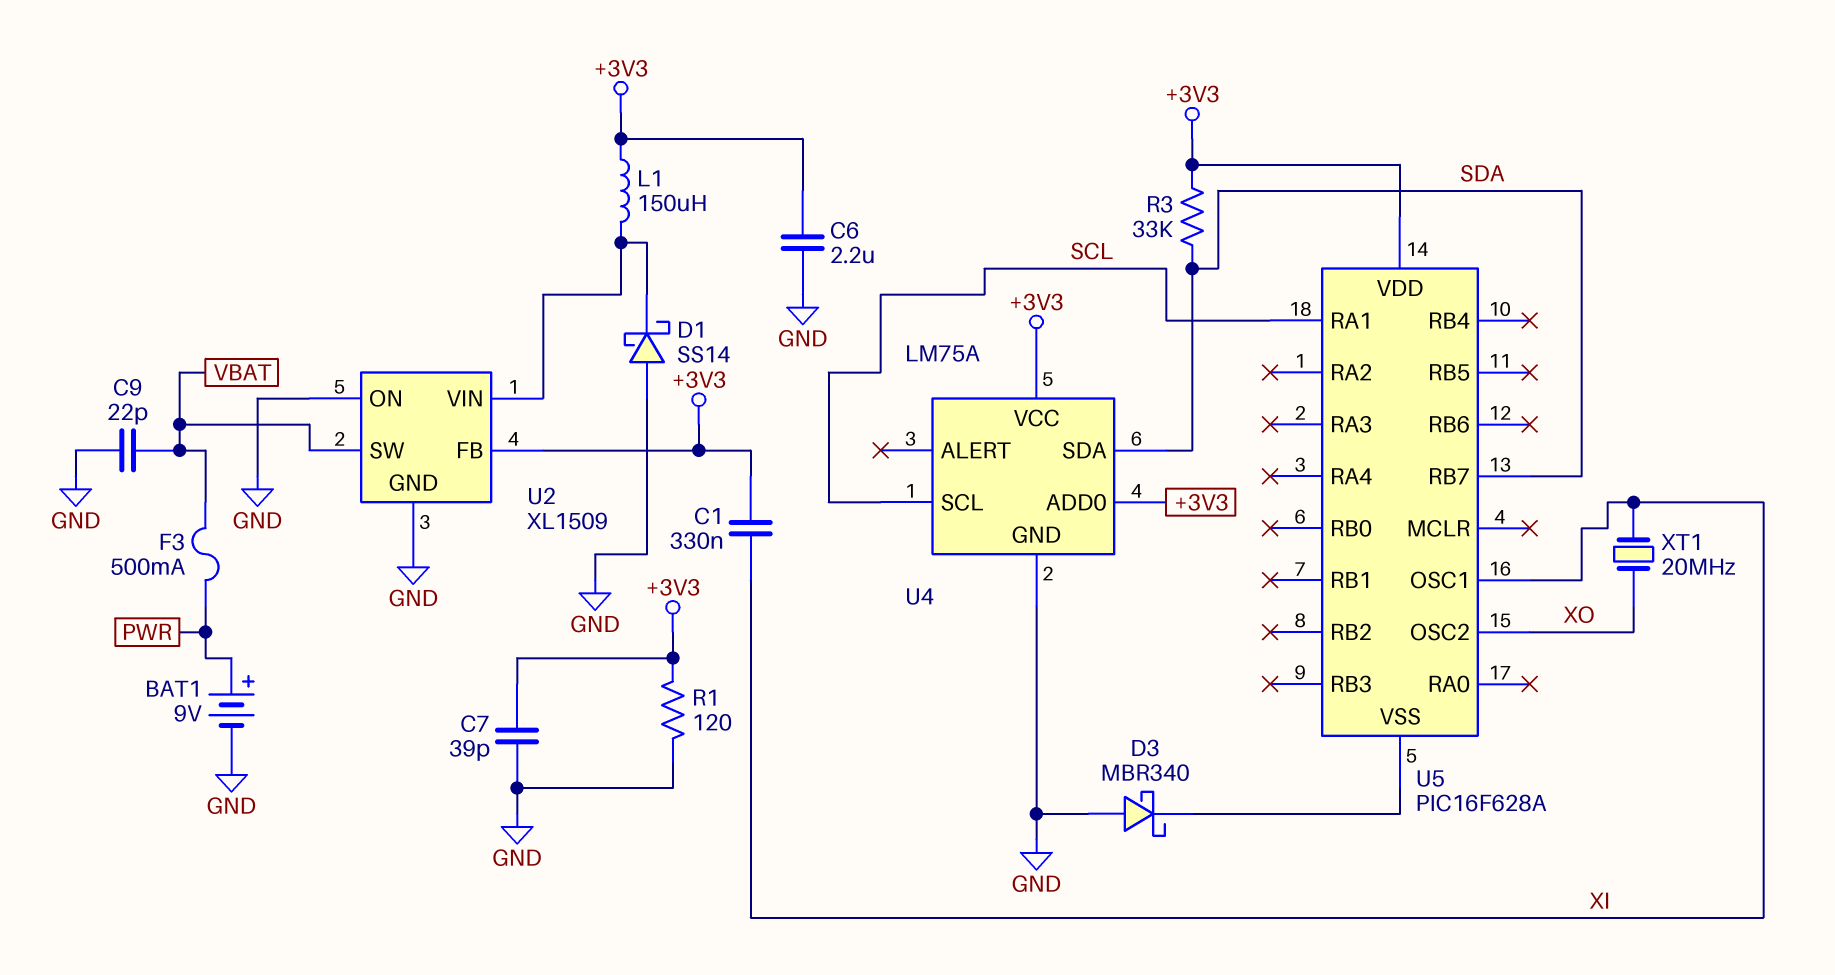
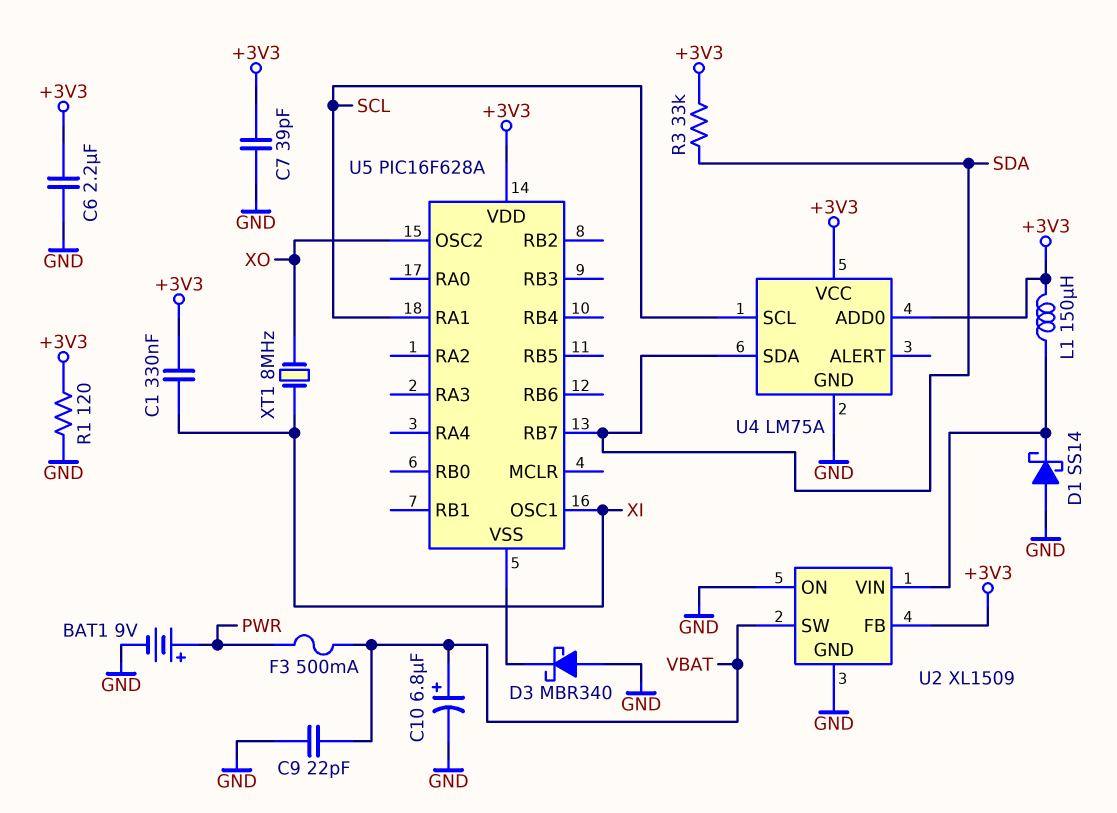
C10: none -> 6.8uF (plus VBAT, minus GND)
XT1: 20MHz (XI, XO) -> 8MHz (XI, XO)

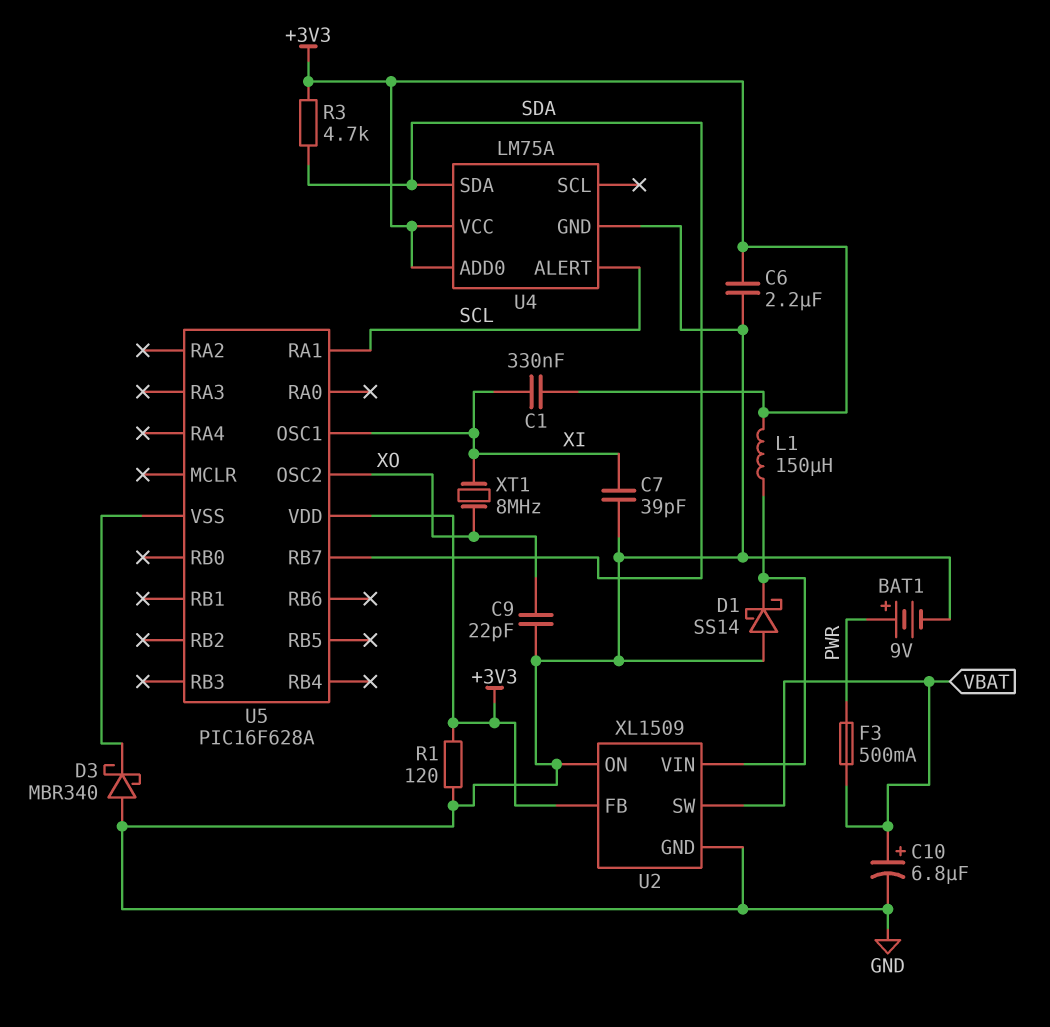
C7: 39pF (+3V3, GND) -> 39pF (GND, XI)
C9: 22pF (GND, VBAT) -> 22pF (GND, XO)
R3: 33k (+3V3, SDA) -> 4.7k (+3V3, SDA)
U4 pin ALERT: none -> SCL
U4 pin SCL: SCL -> none

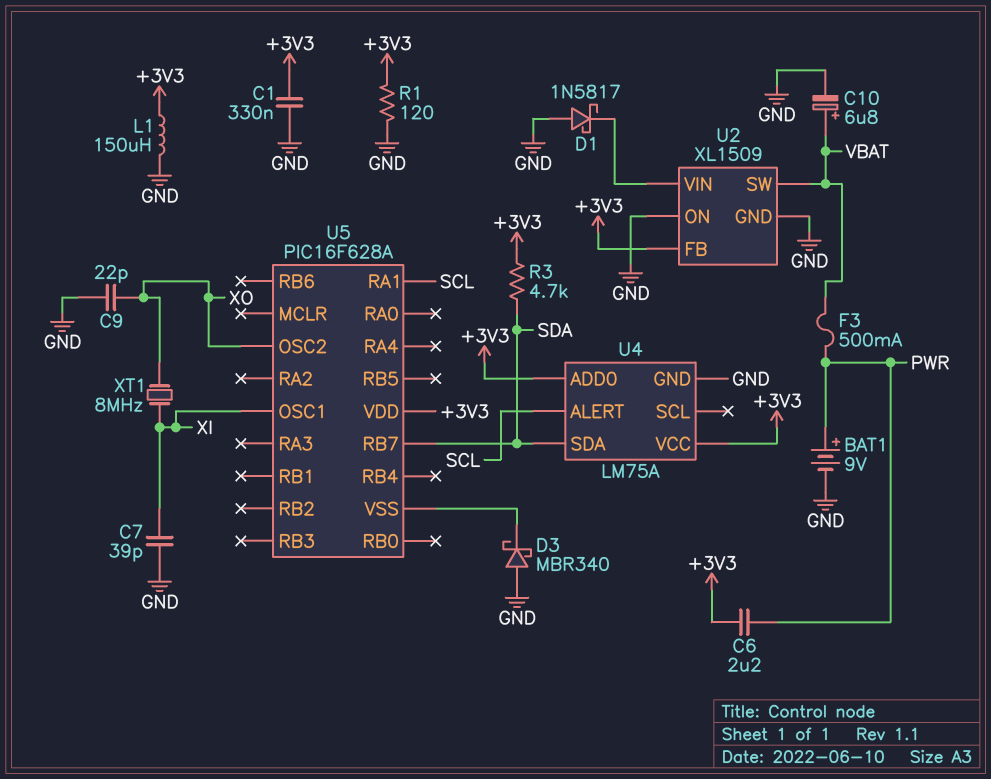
C1: 330nF (+3V3, XI) -> 330nF (+3V3, GND)
C6: 2.2uF (+3V3, GND) -> 2.2uF (+3V3, PWR)
D1: schottky SS14 (A GND, K U2/VIN) -> schottky 1N5817 (A GND, K U2/VIN)
L1: 150uH (+3V3, U2/VIN) -> 150uH (+3V3, GND)

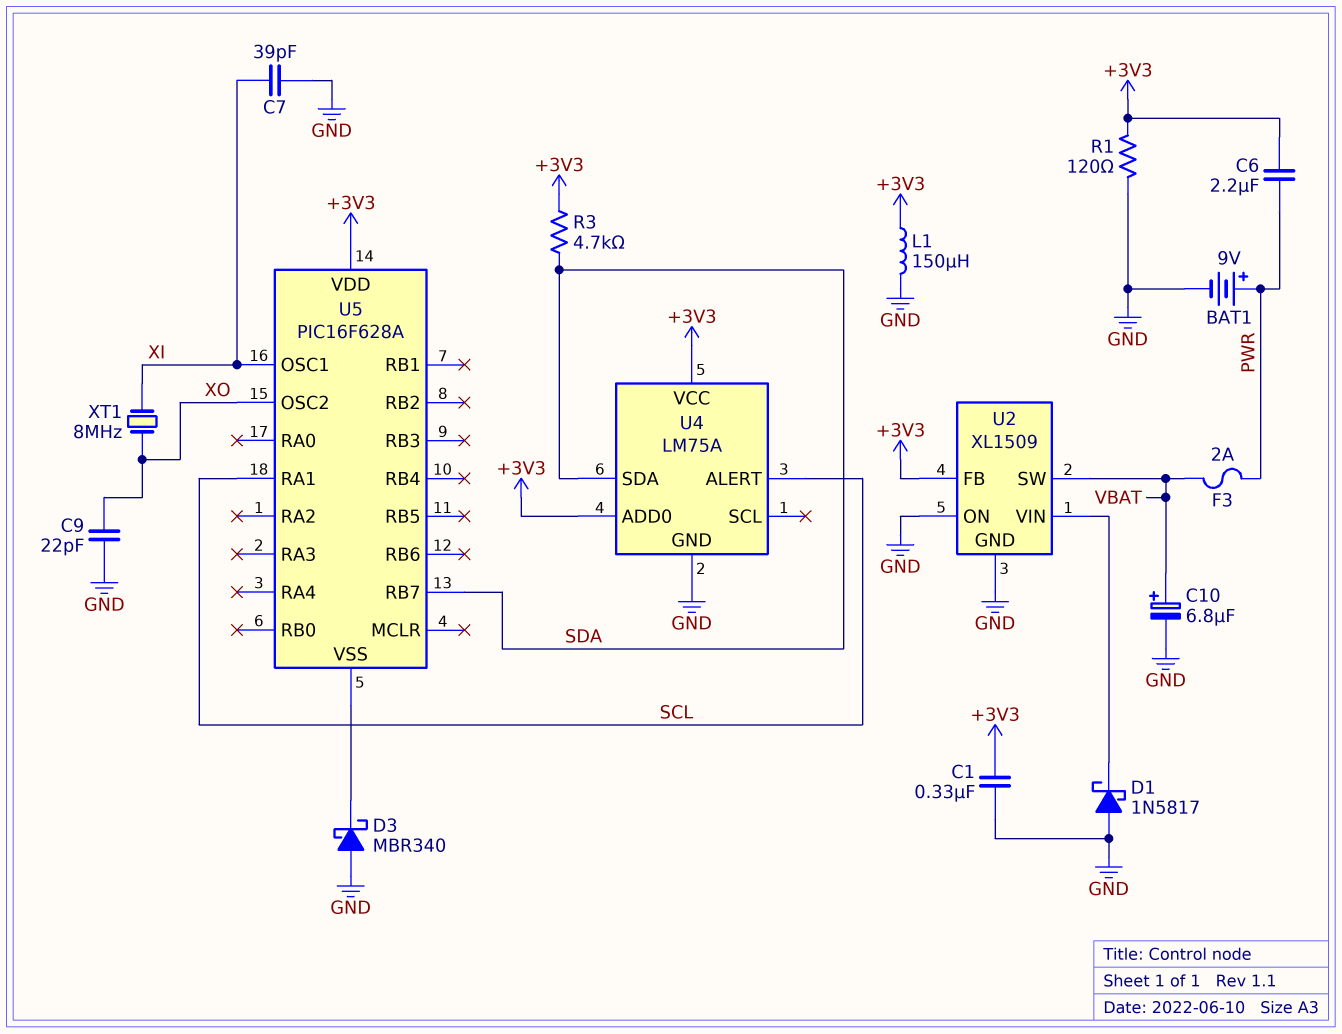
F3: 500mA (PWR, VBAT) -> 2A (PWR, VBAT)

